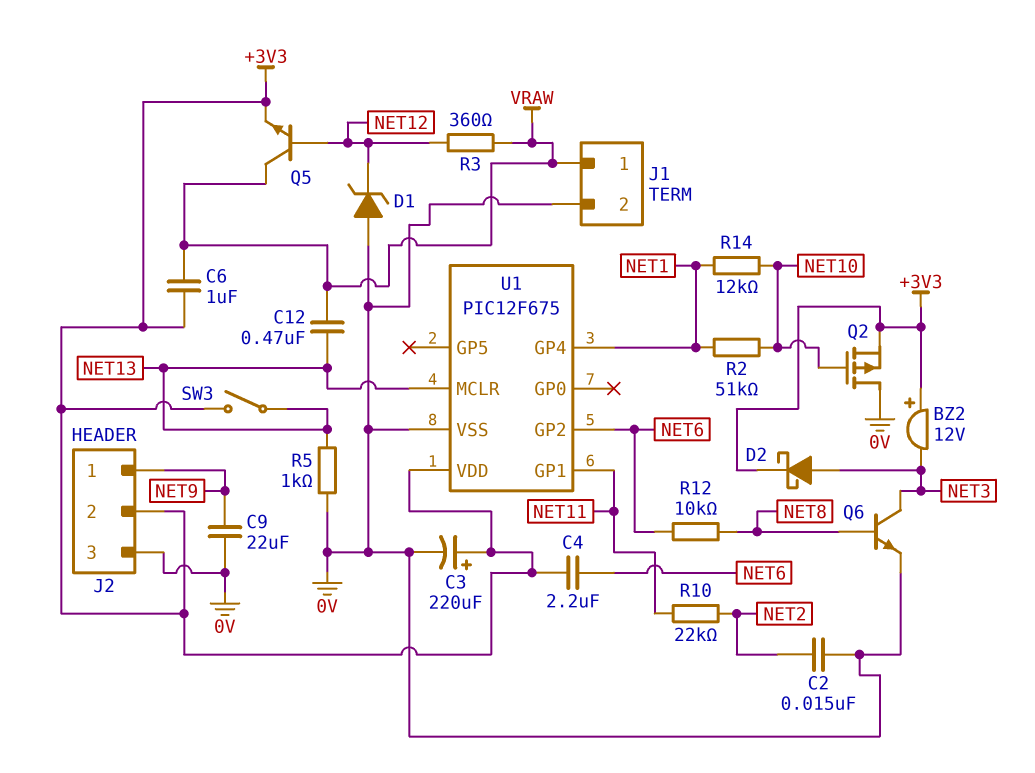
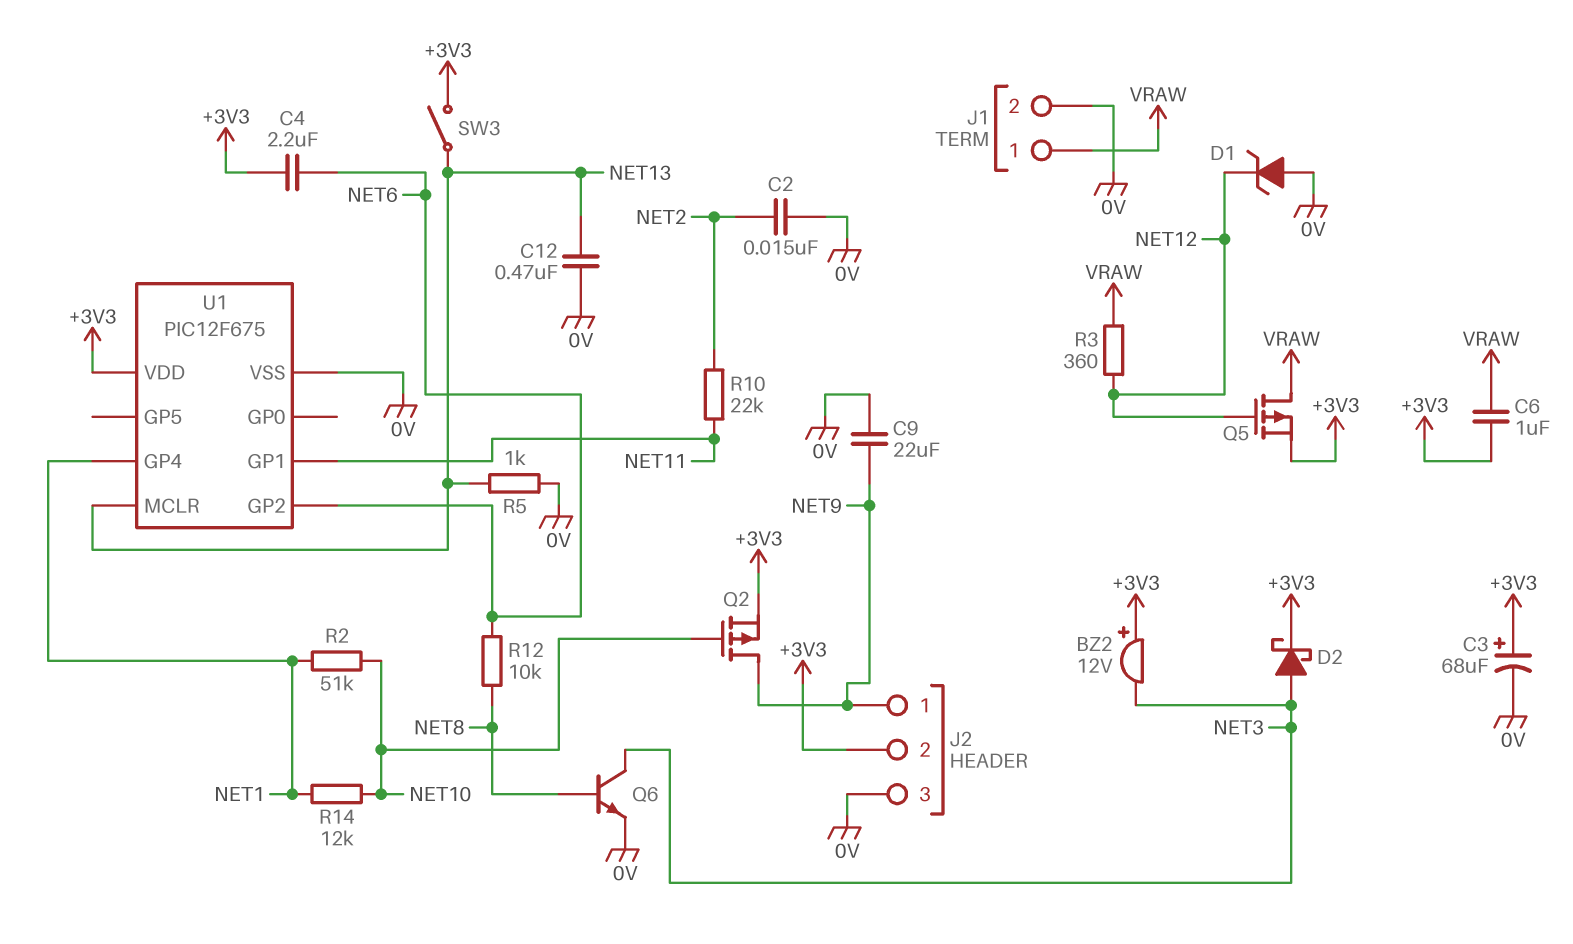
C3: 220uF (plus +3V3, minus 0V) -> 68uF (plus +3V3, minus 0V)
C12: 470nF (NET13, VRAW) -> 470nF (0V, NET13)
Q2: PMOS (G NET10, D 0V, S +3V3) -> PMOS (G NET10, D NET9, S +3V3)
Q5: NPN (B NET12, C VRAW, E +3V3) -> PMOS (G NET12, D VRAW, S +3V3)

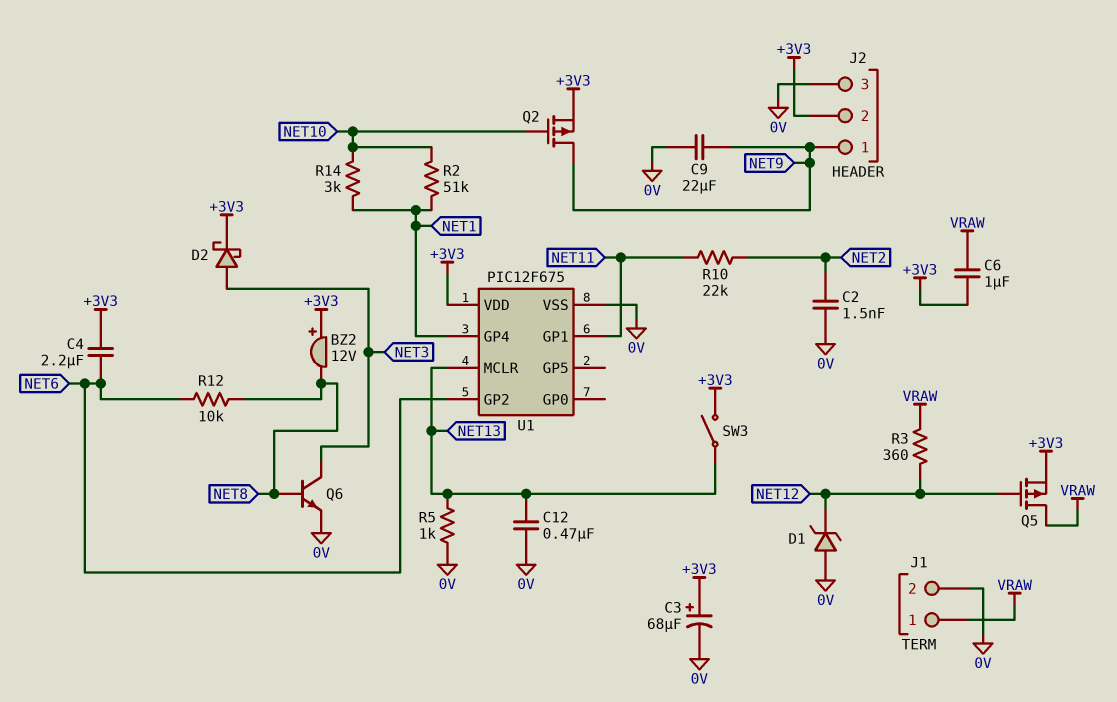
BZ2: buzzer 12V (plus +3V3, minus NET3) -> buzzer 12V (plus +3V3, minus NET8)
C2: 15nF (0V, NET2) -> 1.5nF (0V, NET2)
R14: 12k (NET1, NET10) -> 3k (NET1, NET10)

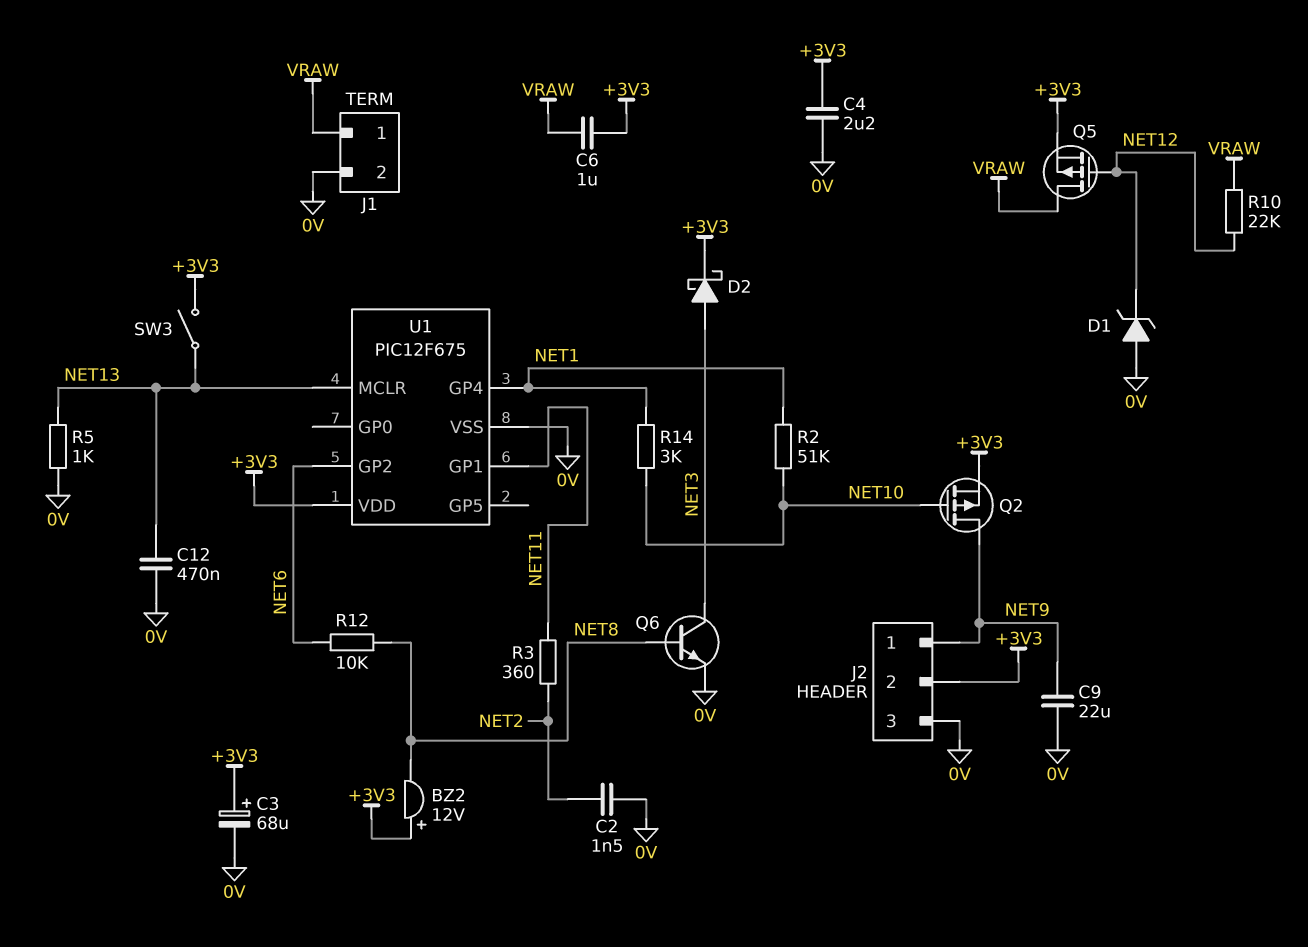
C4: 2.2uF (+3V3, NET6) -> 2.2uF (+3V3, 0V)
R3: 360 (NET12, VRAW) -> 360 (NET2, NET11)
R10: 22k (NET2, NET11) -> 22k (NET12, VRAW)

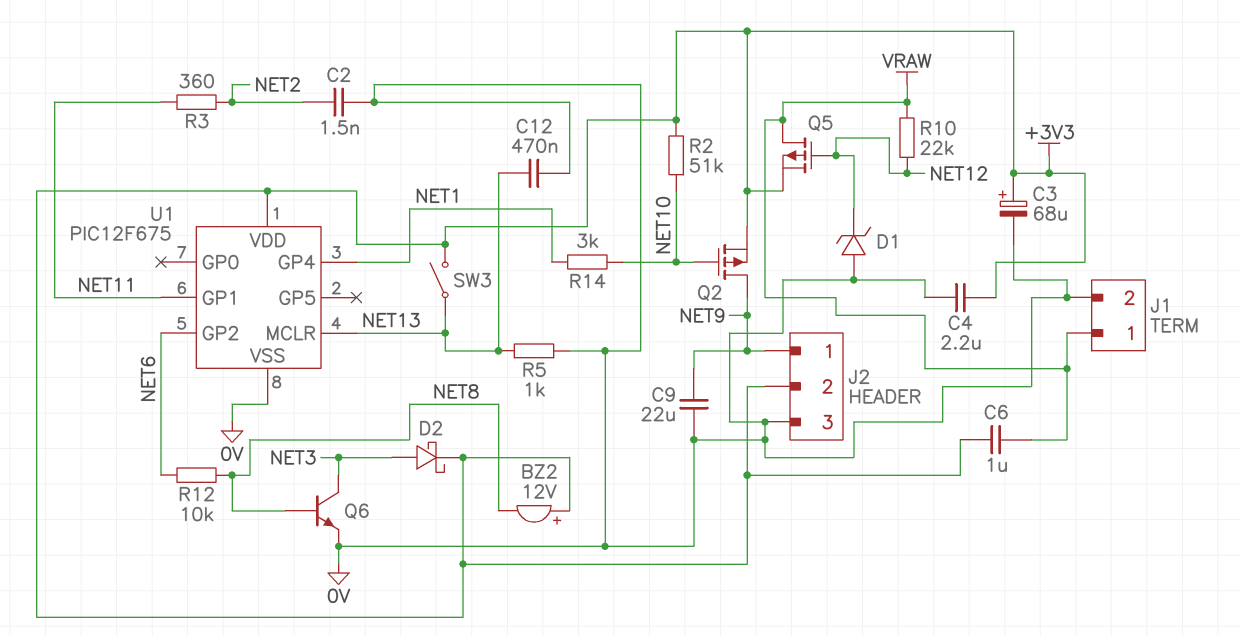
R2: 51k (NET1, NET10) -> 51k (+3V3, NET10)

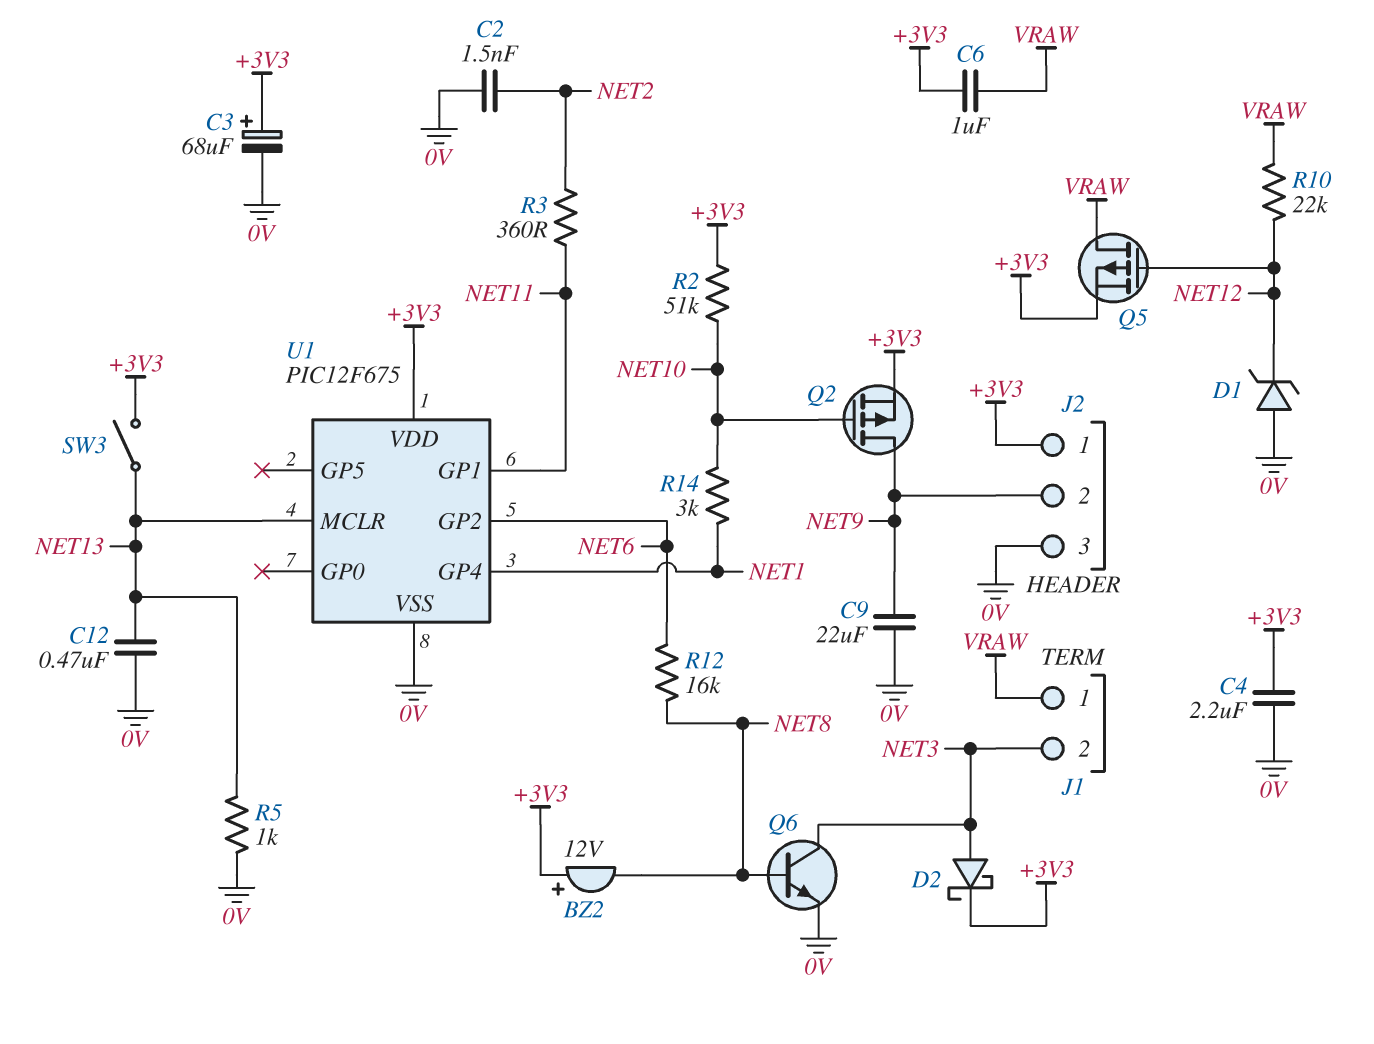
J1 pin 2: 0V -> NET3
J2 pin 1: NET9 -> +3V3
J2 pin 2: +3V3 -> NET9
R12: 10k (NET6, NET8) -> 16k (NET6, NET8)

